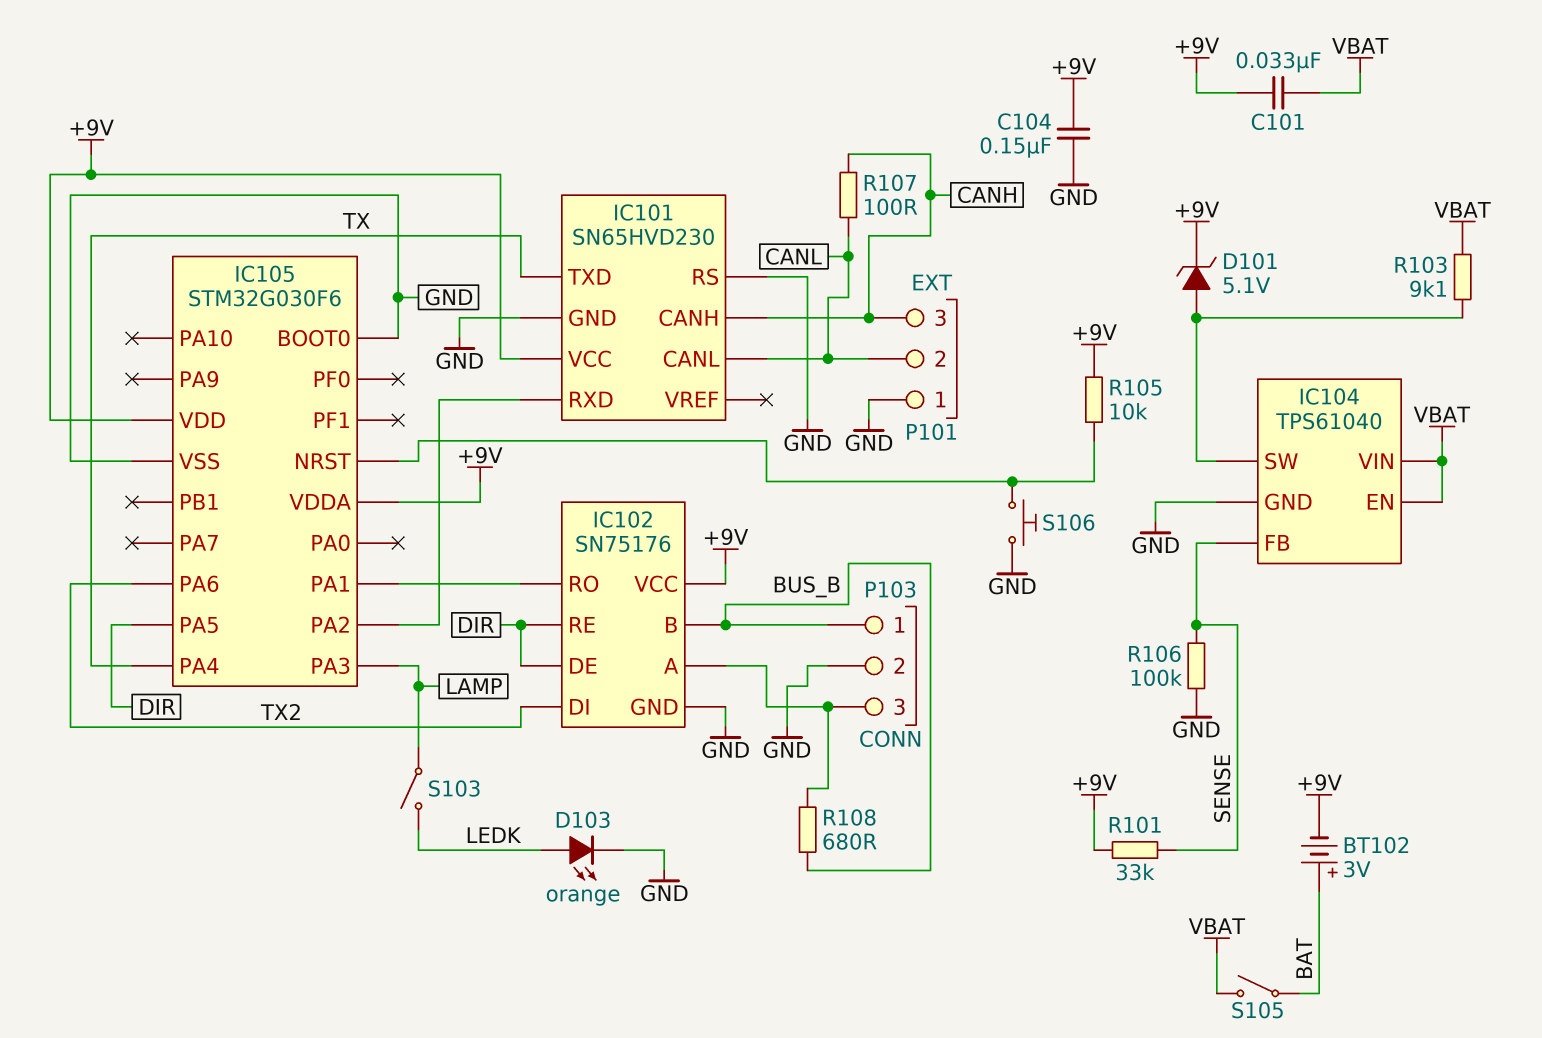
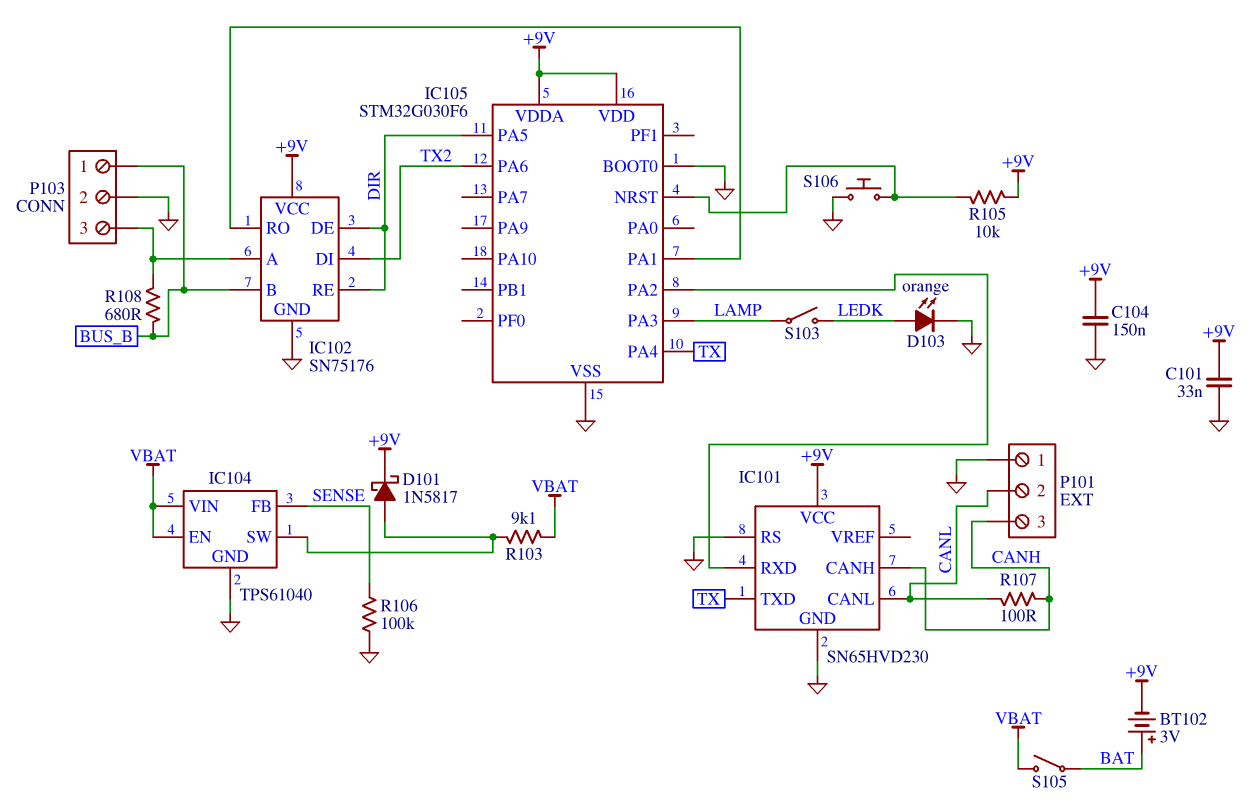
C101: 33nF (+9V, VBAT) -> 33nF (+9V, GND)
D101: zener 5.1V (A IC104/SW, K +9V) -> schottky 1N5817 (A IC104/SW, K +9V)
R101: 33k (+9V, SENSE) -> none

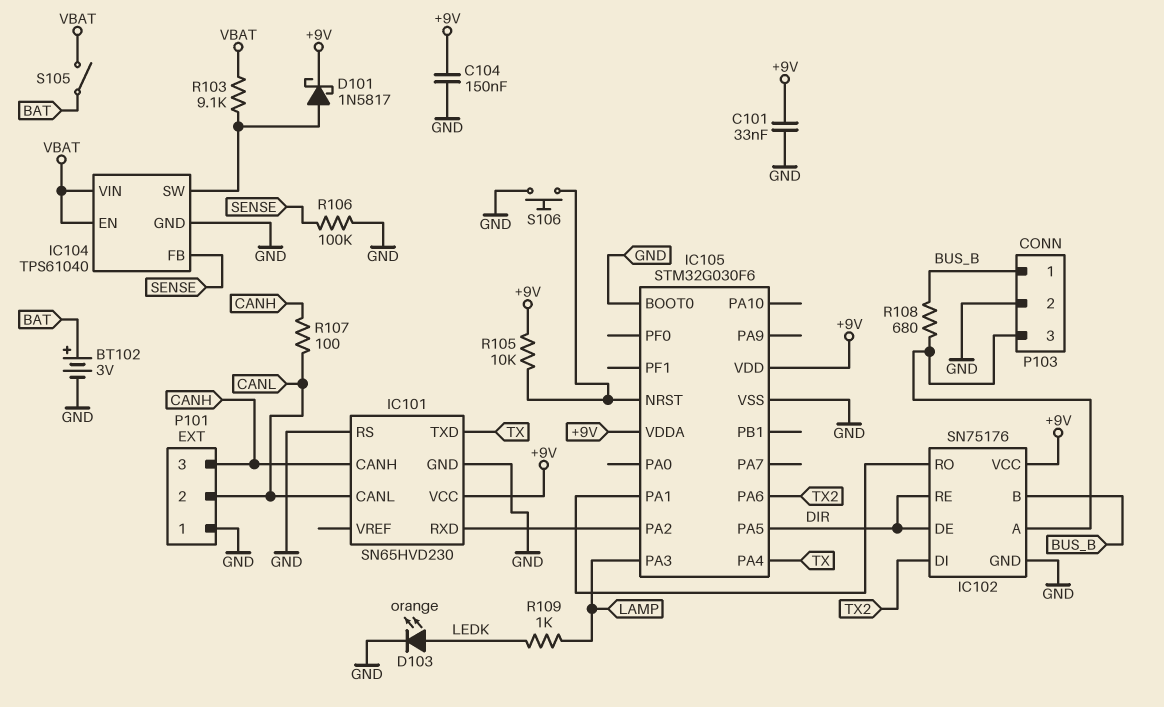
BT102: 3V (plus BAT, minus +9V) -> 3V (plus BAT, minus GND)
R109: none -> 1k (LAMP, LEDK)
S103: switch (LAMP, LEDK) -> none

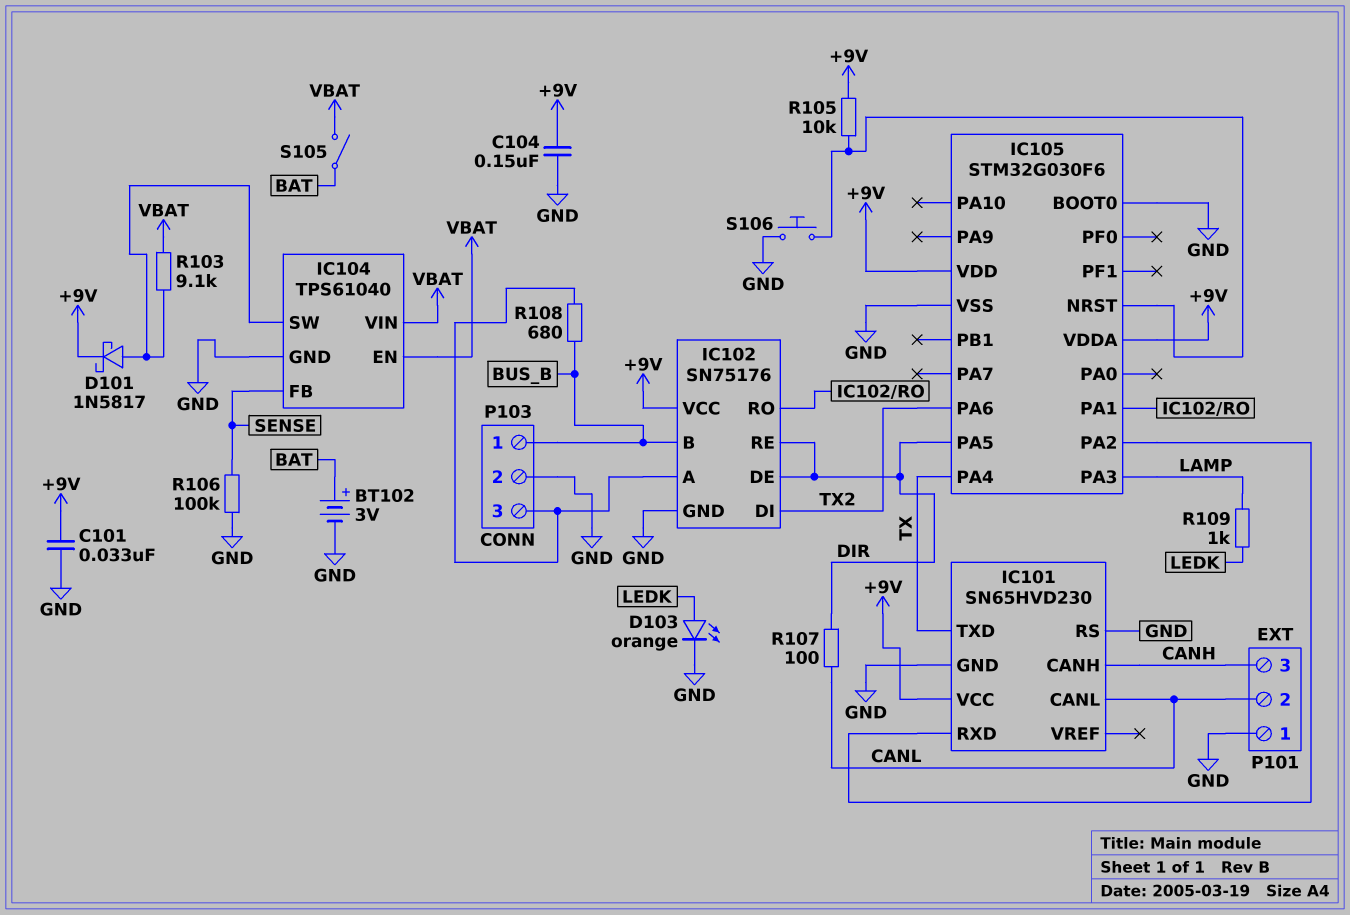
R107: 100 (CANH, CANL) -> 100 (CANL, DIR)

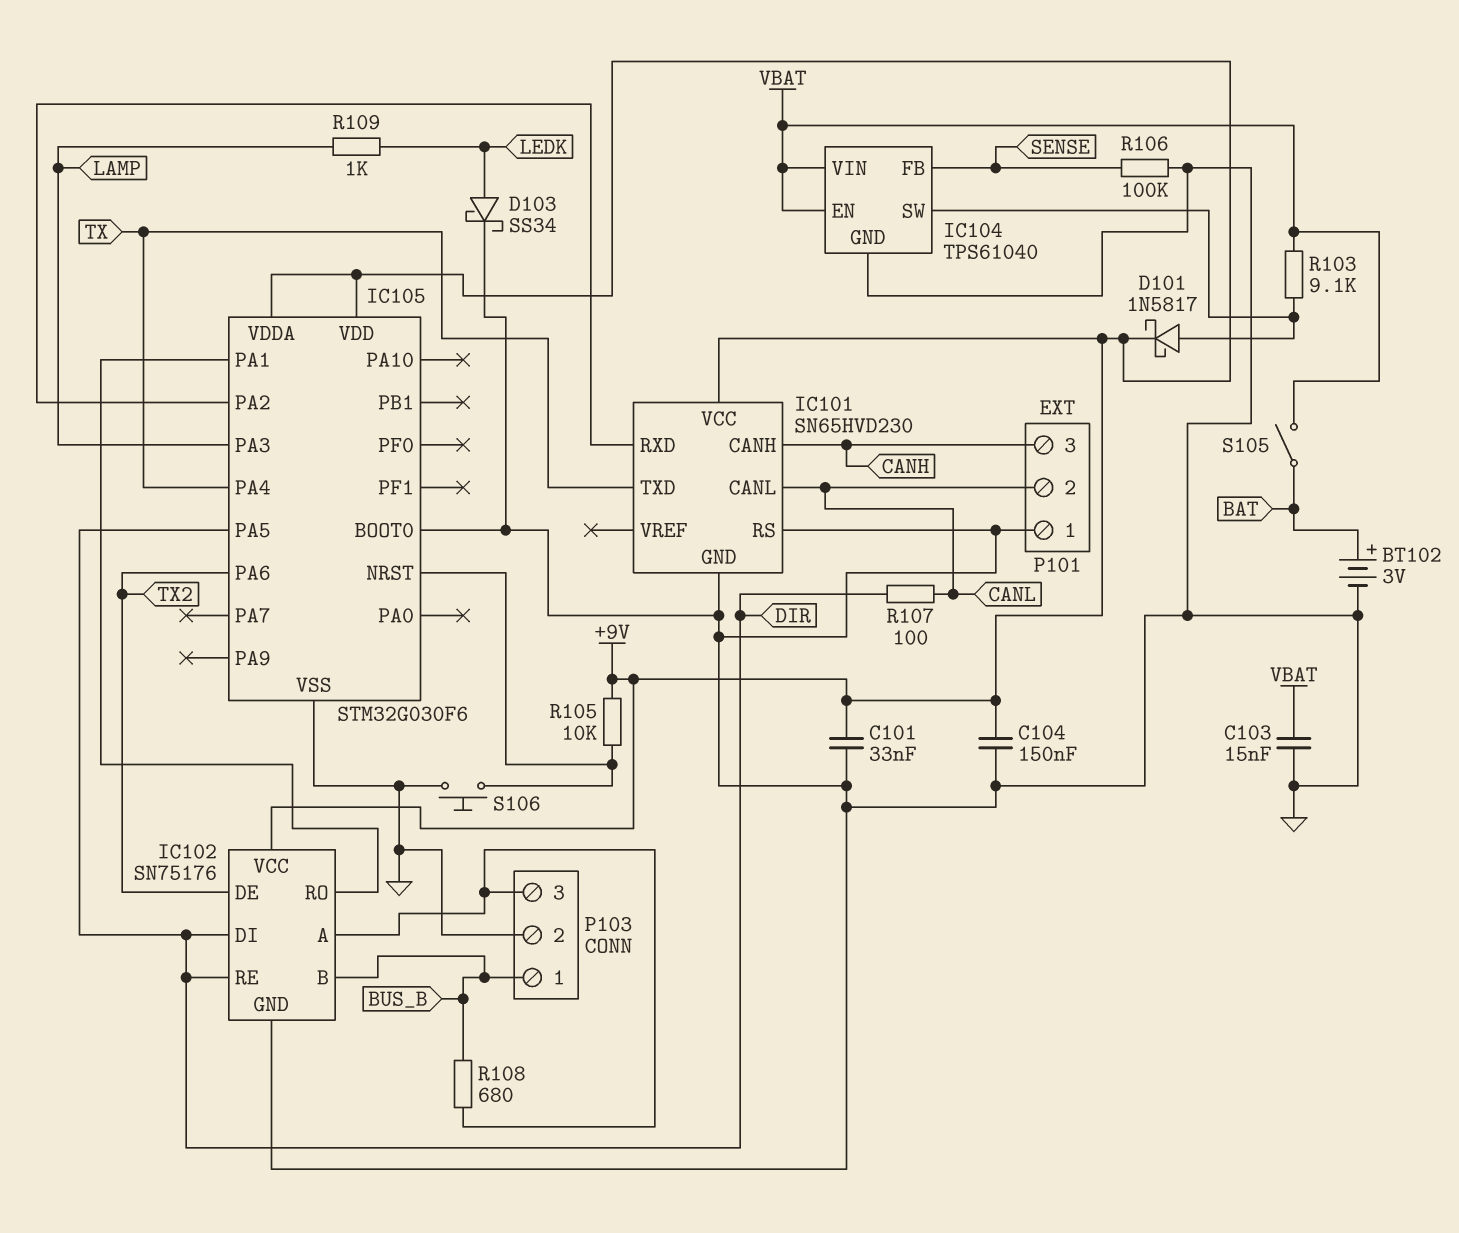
C103: none -> 15nF (GND, VBAT)
D103: LED orange (A LEDK, K GND) -> schottky SS34 (A LEDK, K GND)
IC102 pin DE: DIR -> TX2
IC102 pin DI: TX2 -> DIR

